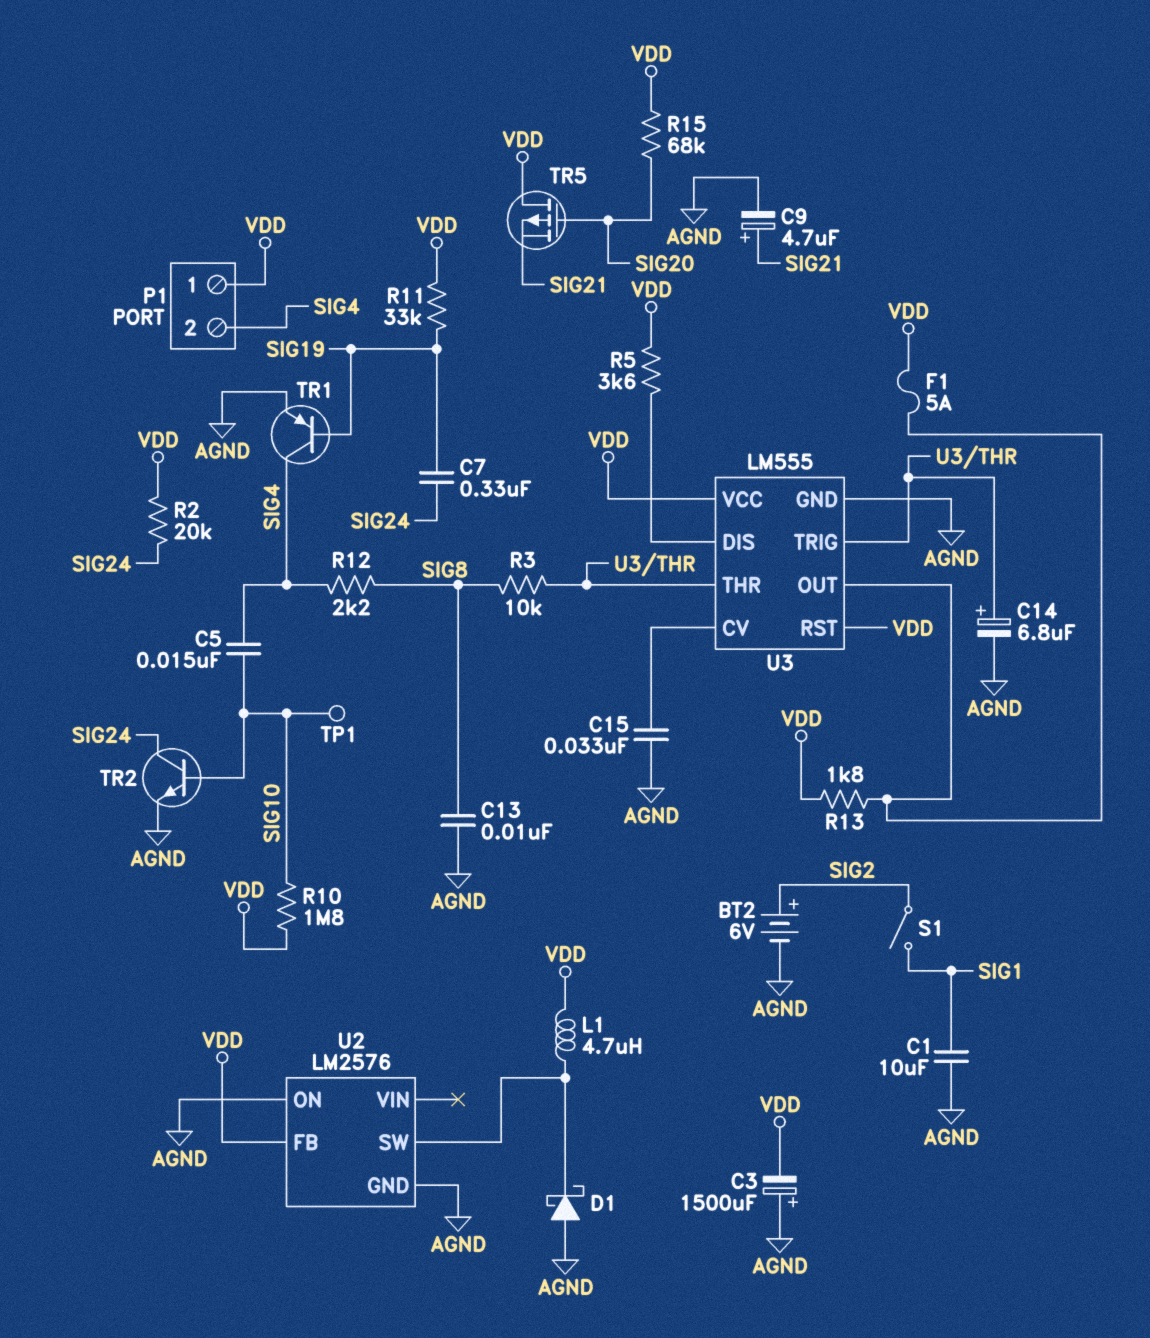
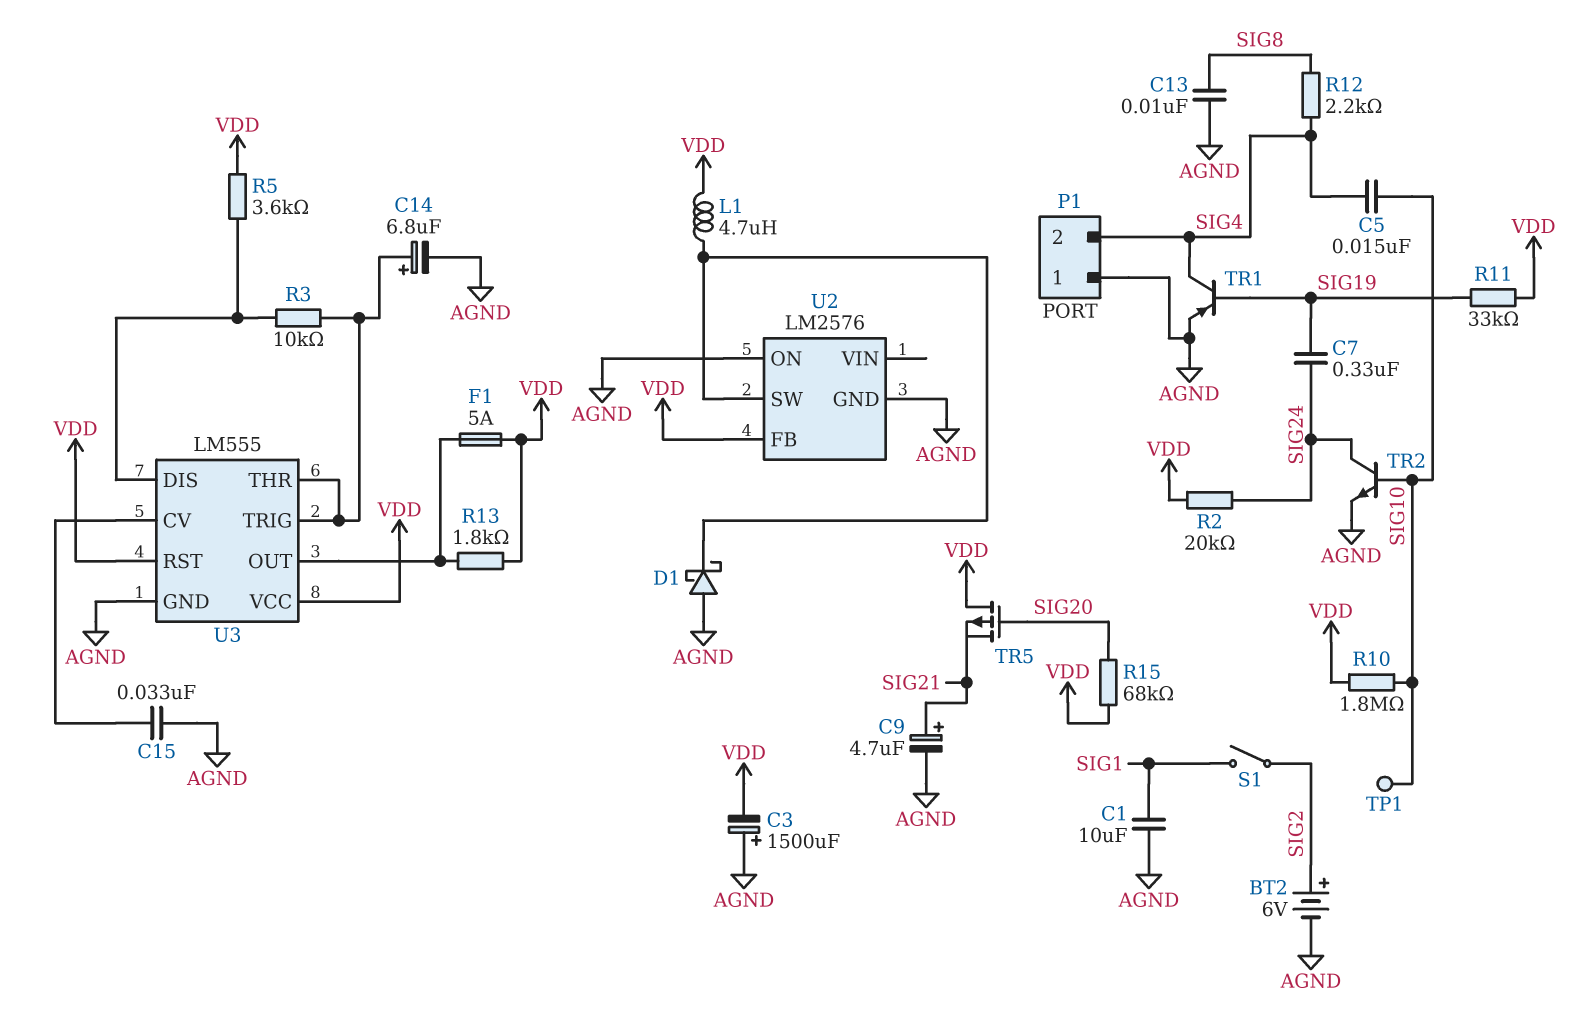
P1 pin 1: VDD -> AGND
R3: 10k (SIG8, U3/THR) -> 10k (U3/DIS, U3/THR)

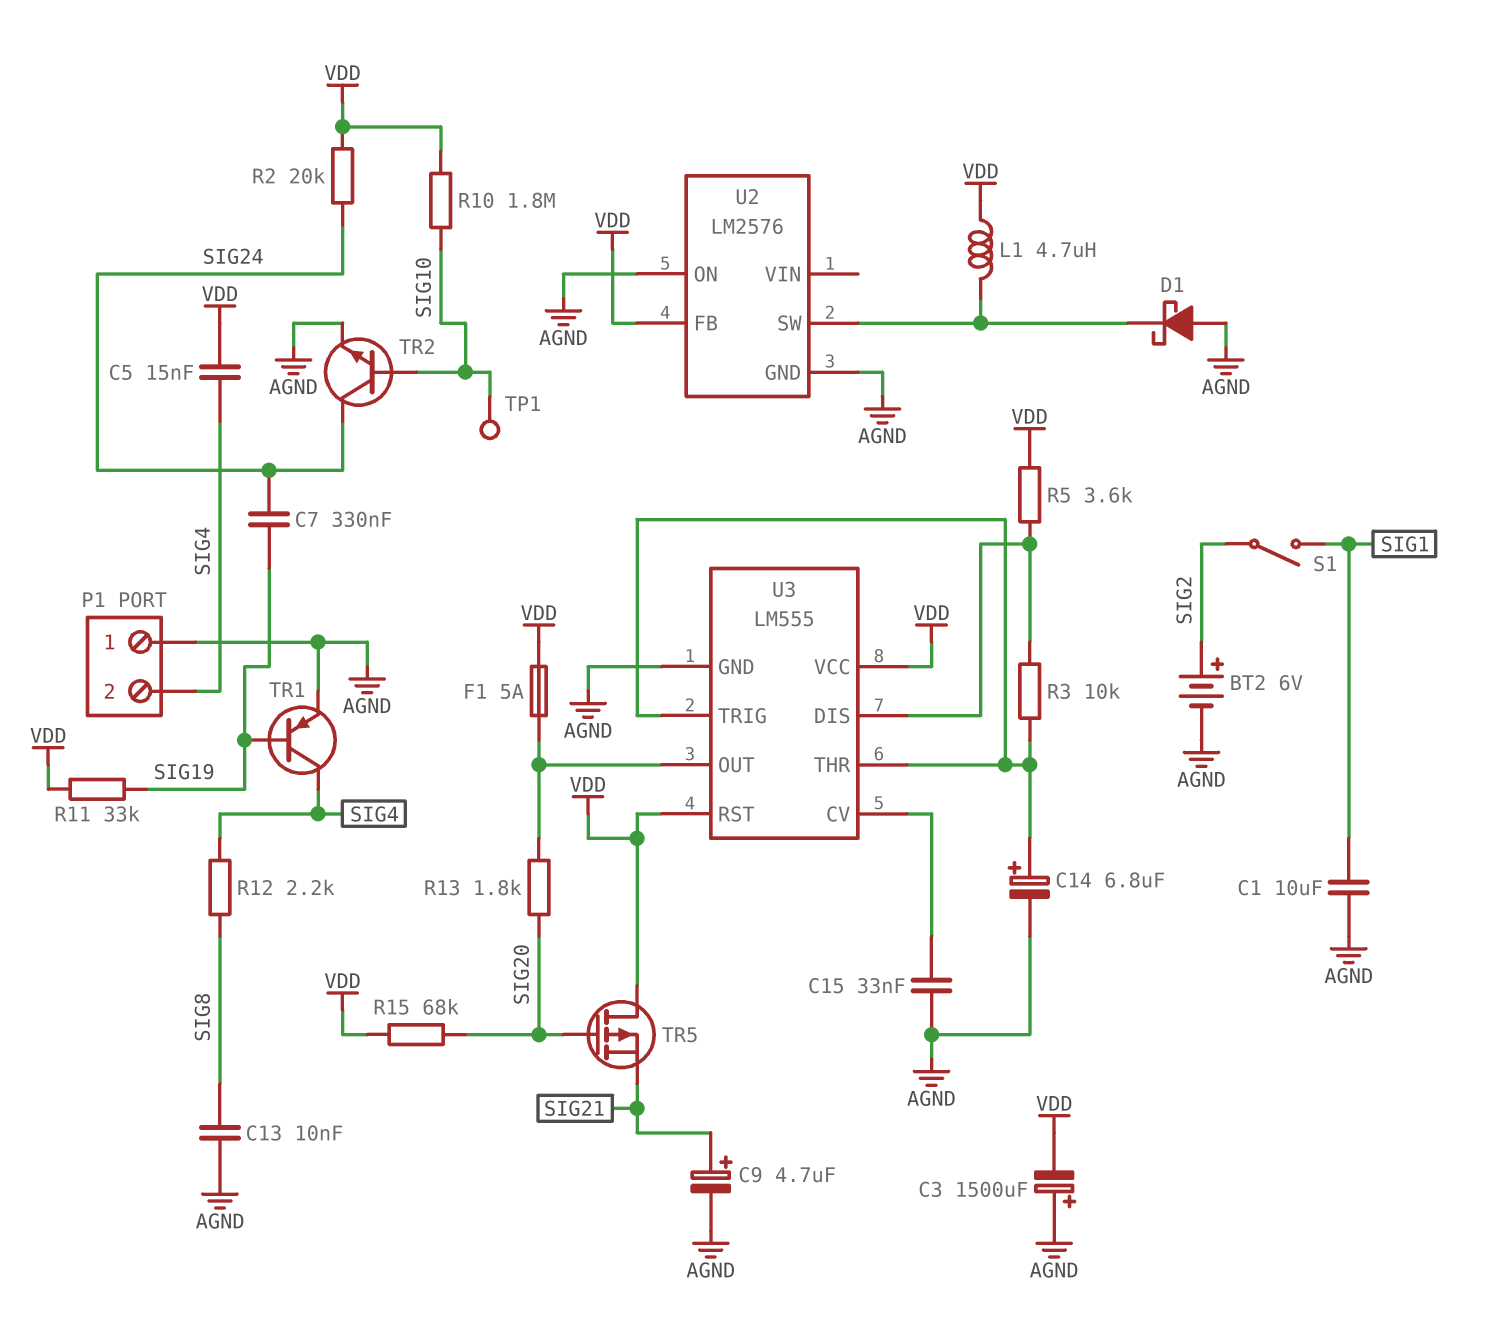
C5: 15nF (SIG4, SIG10) -> 15nF (SIG4, VDD)
R13: 1.8k (U3/OUT, VDD) -> 1.8k (SIG20, U3/OUT)

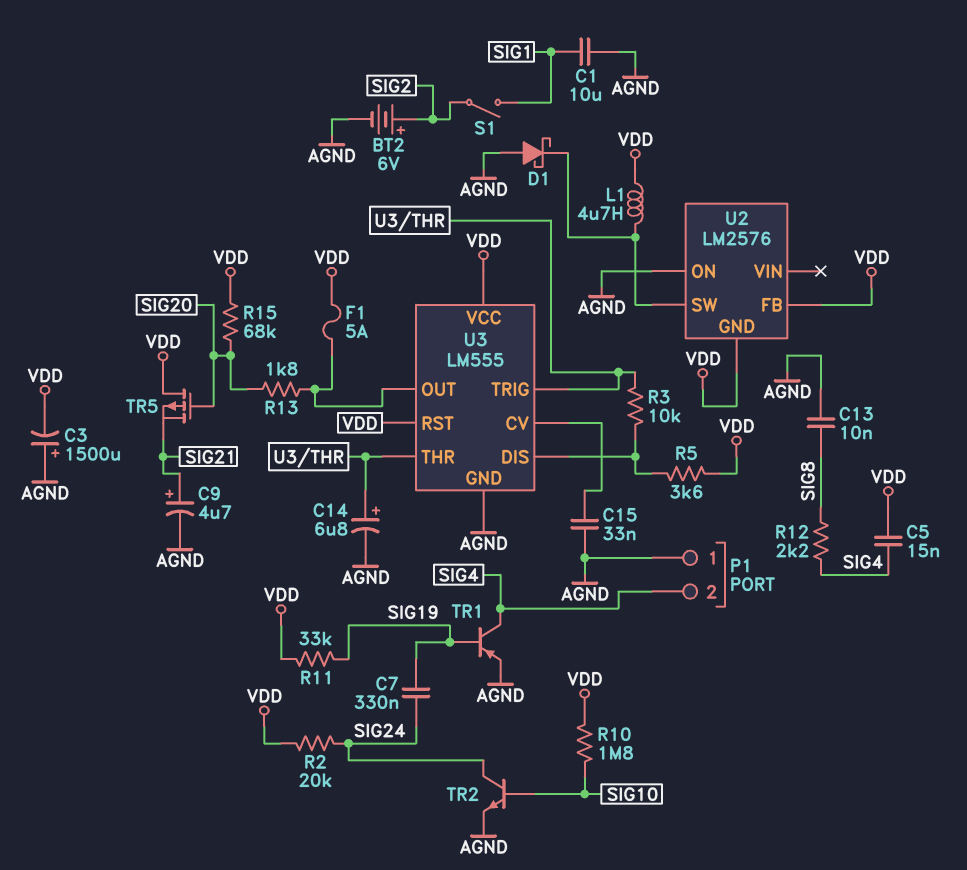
TP1: test point (SIG10) -> none
U2 pin GND: AGND -> VDD

